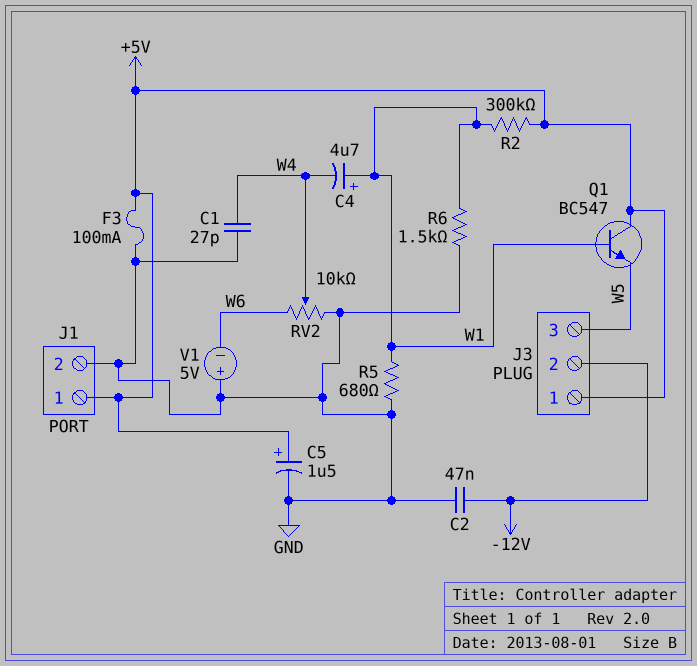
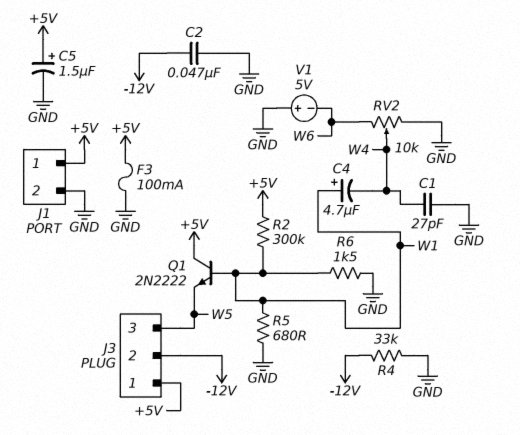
Q1: NPN BC547 (B W1, C +5V, E W5) -> NPN 2N2222 (B W1, C +5V, E W5)
R4: none -> 33k (-12V, GND)

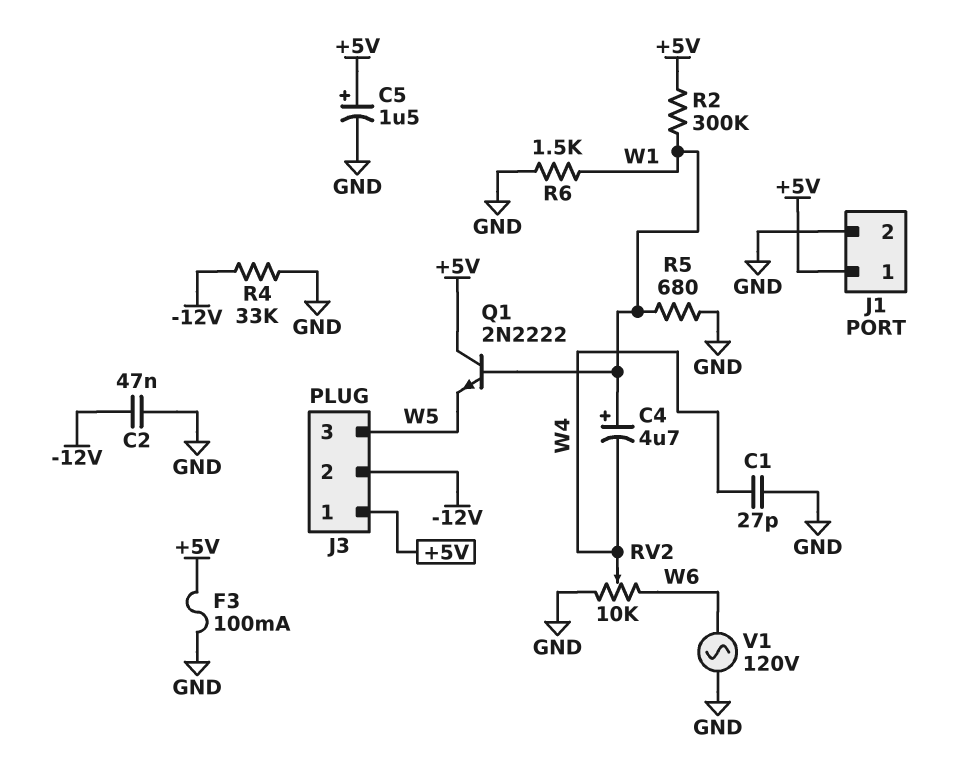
V1: 5V (plus GND, minus W6) -> AC 120V (GND, W6)

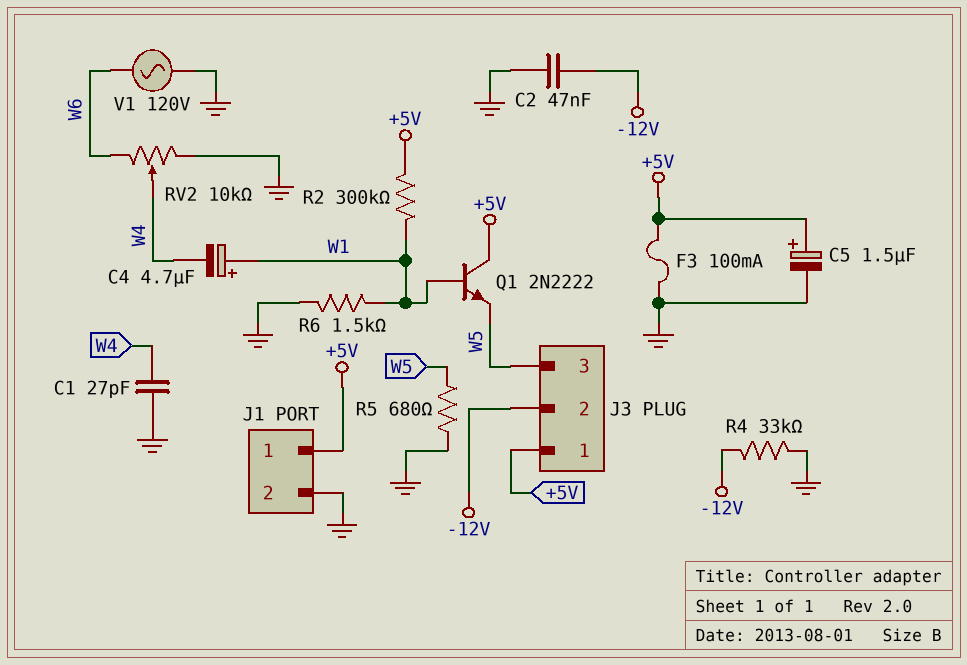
R5: 680 (GND, W1) -> 680 (GND, W5)

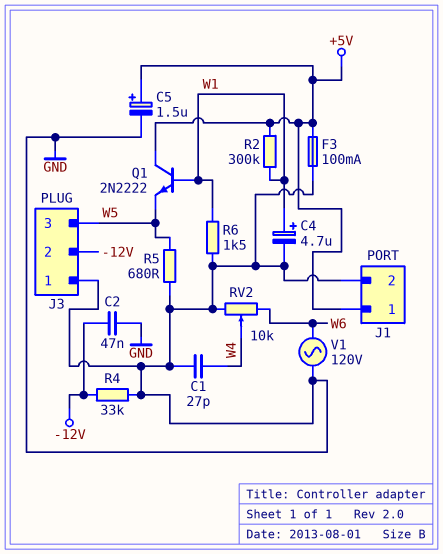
C4: 4.7uF (plus W1, minus W4) -> 4.7uF (plus W1, minus GND)
J3 pin 1: +5V -> GND

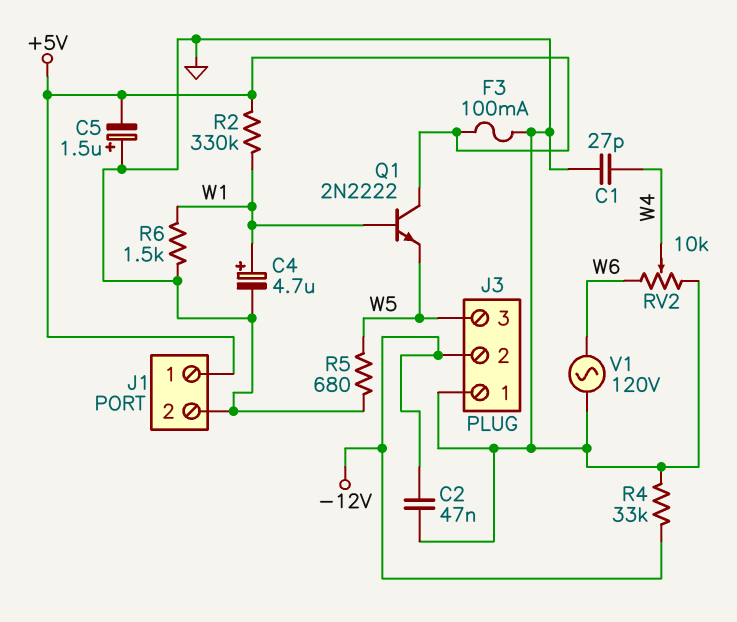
C5: 1.5uF (plus +5V, minus GND) -> 1.5uF (plus GND, minus +5V)
R2: 300k (+5V, W1) -> 330k (+5V, W1)

